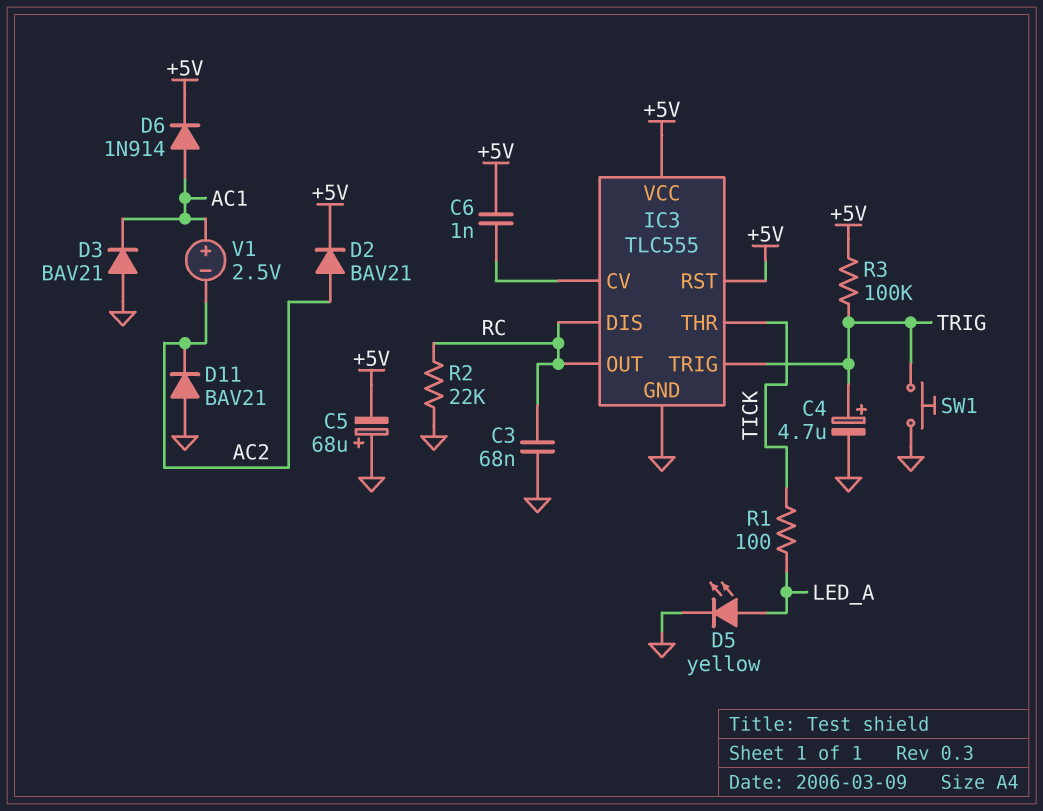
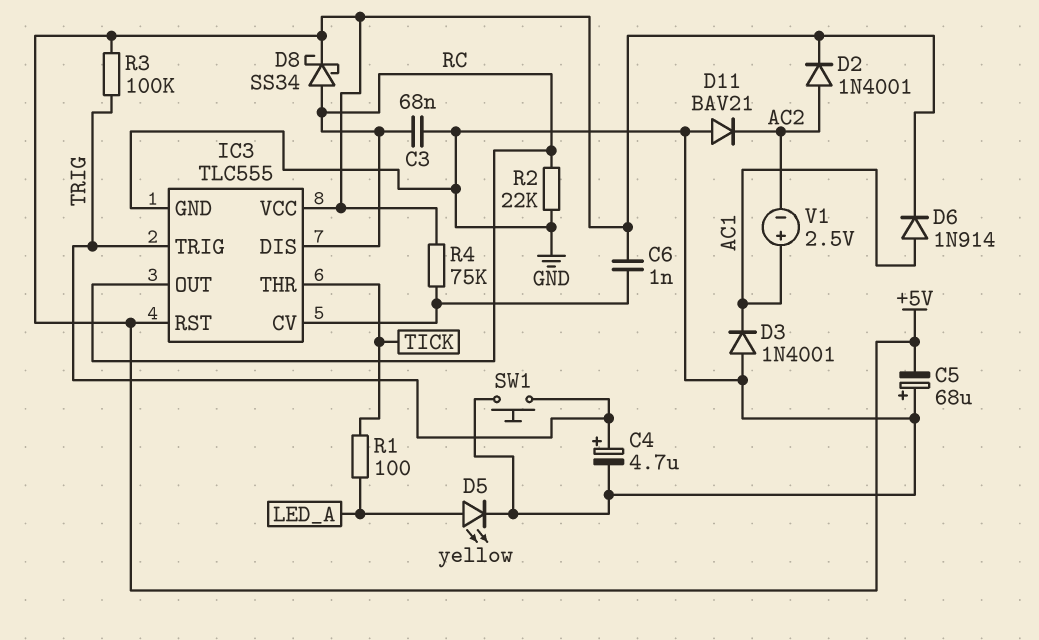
D2: diode BAV21 (A AC2, K +5V) -> diode 1N4001 (A AC2, K +5V)
D3: diode BAV21 (A GND, K AC1) -> diode 1N4001 (A GND, K AC1)
D8: none -> schottky SS34 (A RC, K +5V)
R4: none -> 75k (+5V, IC3/CV)

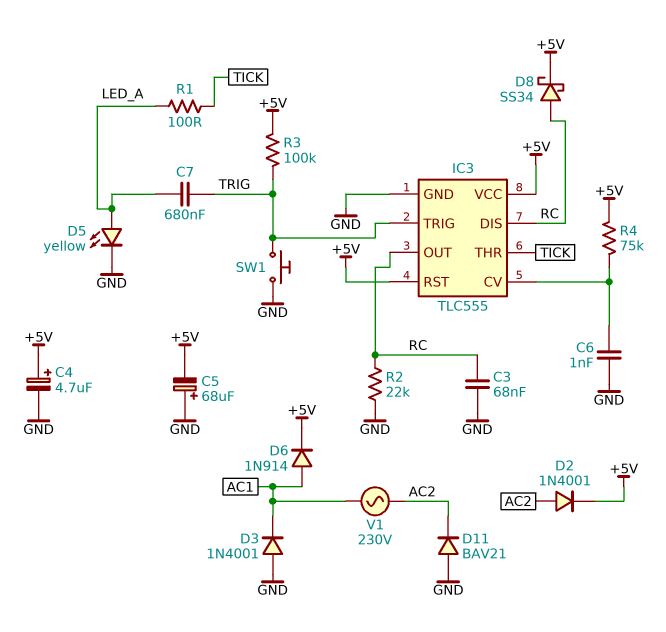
C4: 4.7uF (plus TRIG, minus GND) -> 4.7uF (plus +5V, minus GND)
C6: 1nF (+5V, IC3/CV) -> 1nF (GND, IC3/CV)
C7: none -> 680nF (LED_A, TRIG)
V1: 2.5V (plus AC1, minus AC2) -> AC 230V (AC1, AC2)

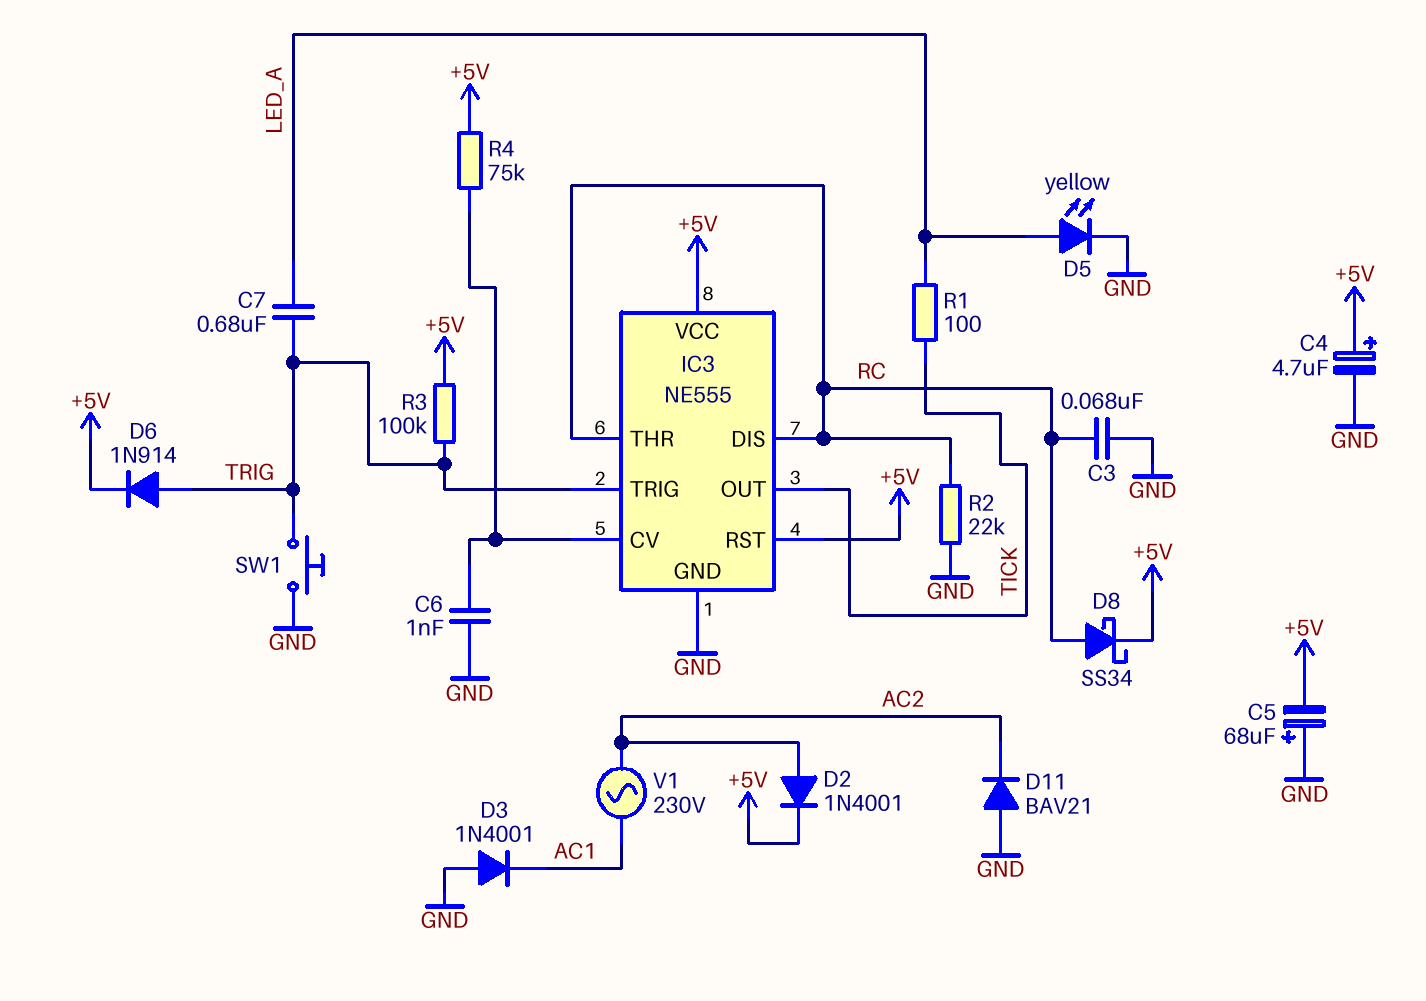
D6: diode 1N914 (A AC1, K +5V) -> diode 1N914 (A TRIG, K +5V)
IC3: TLC555 -> NE555
IC3 pin OUT: RC -> TICK
IC3 pin THR: TICK -> RC

